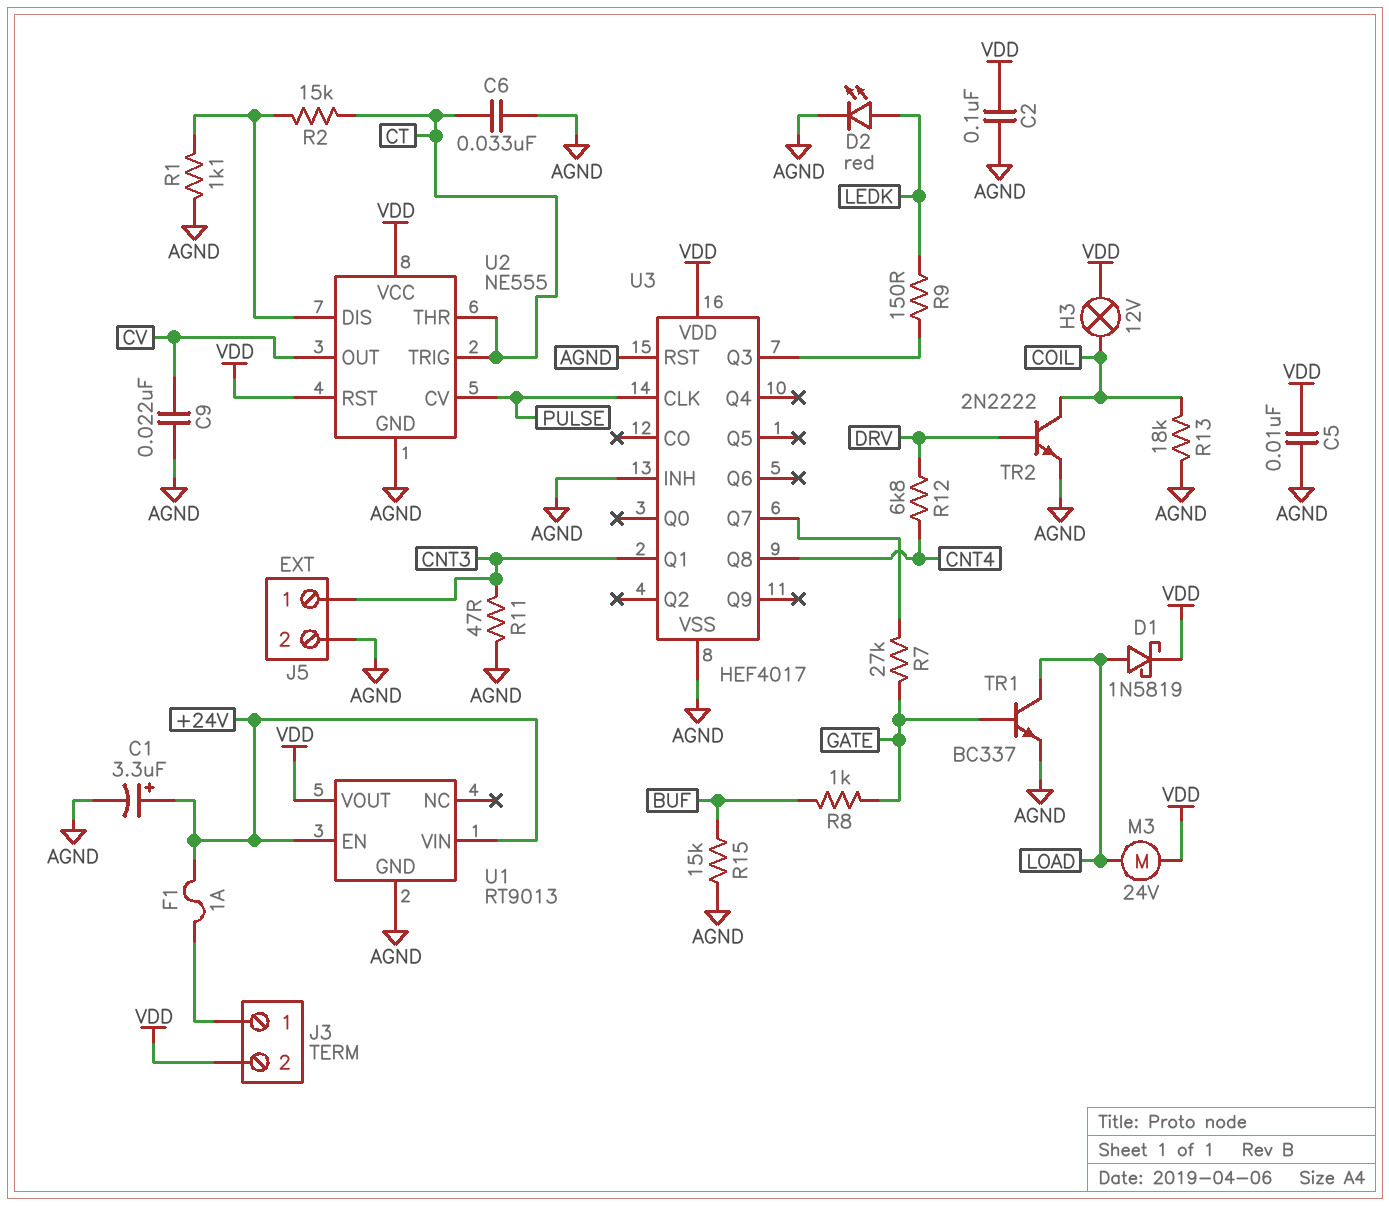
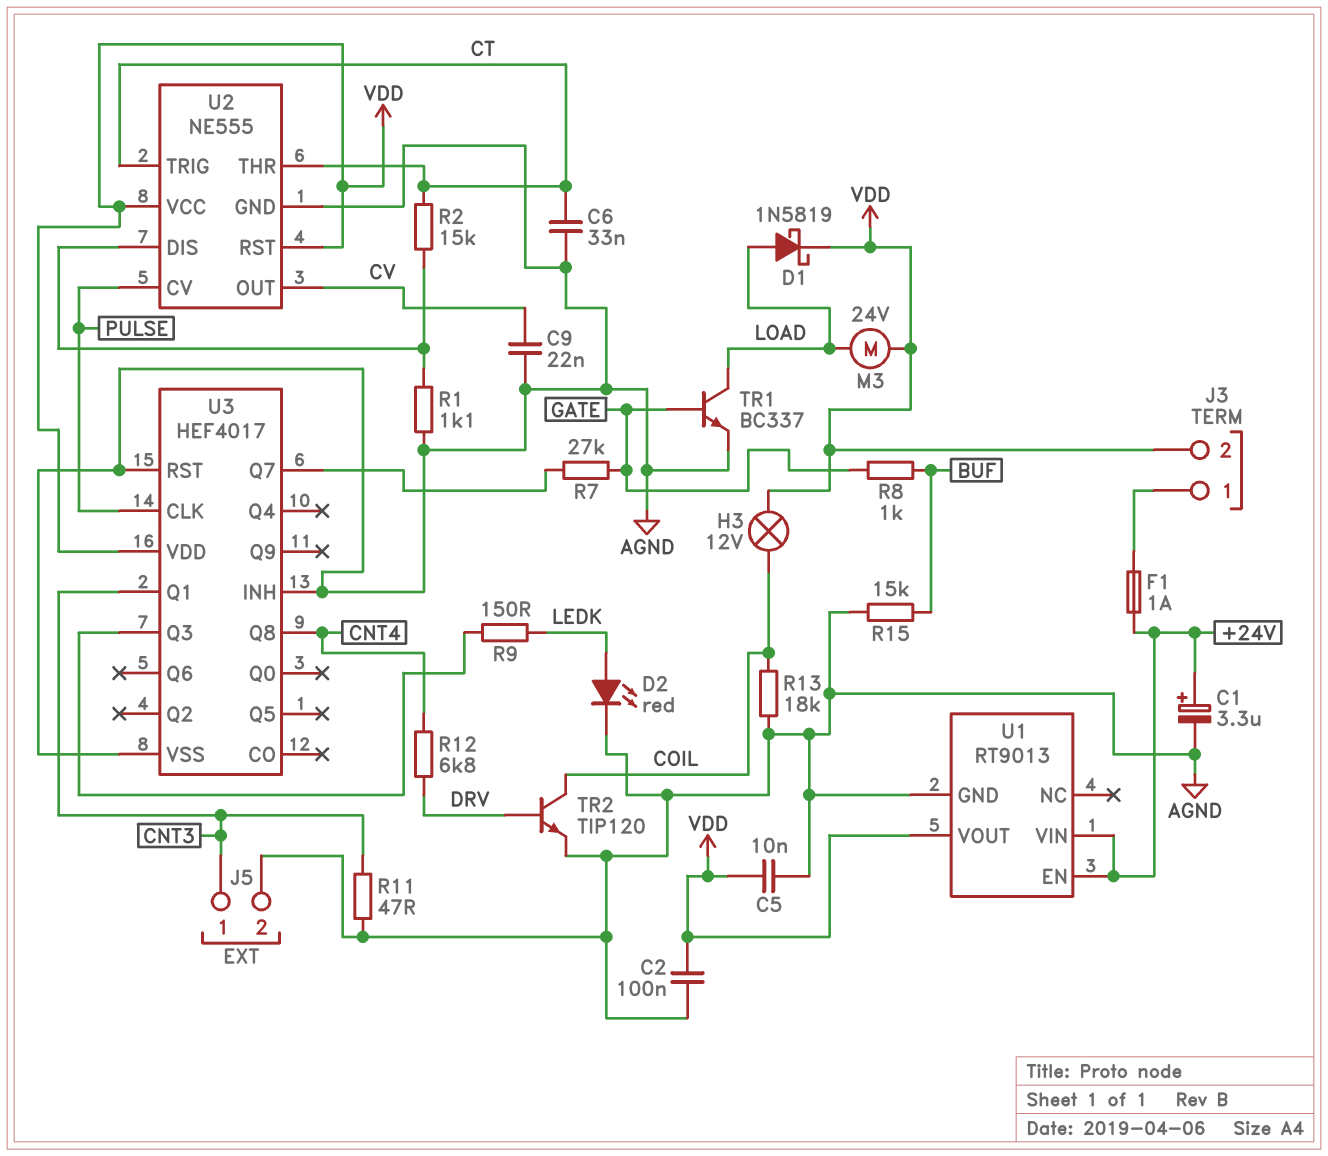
TR2: NPN 2N2222 (B DRV, C COIL, E AGND) -> NPN TIP120 (B DRV, C COIL, E AGND)

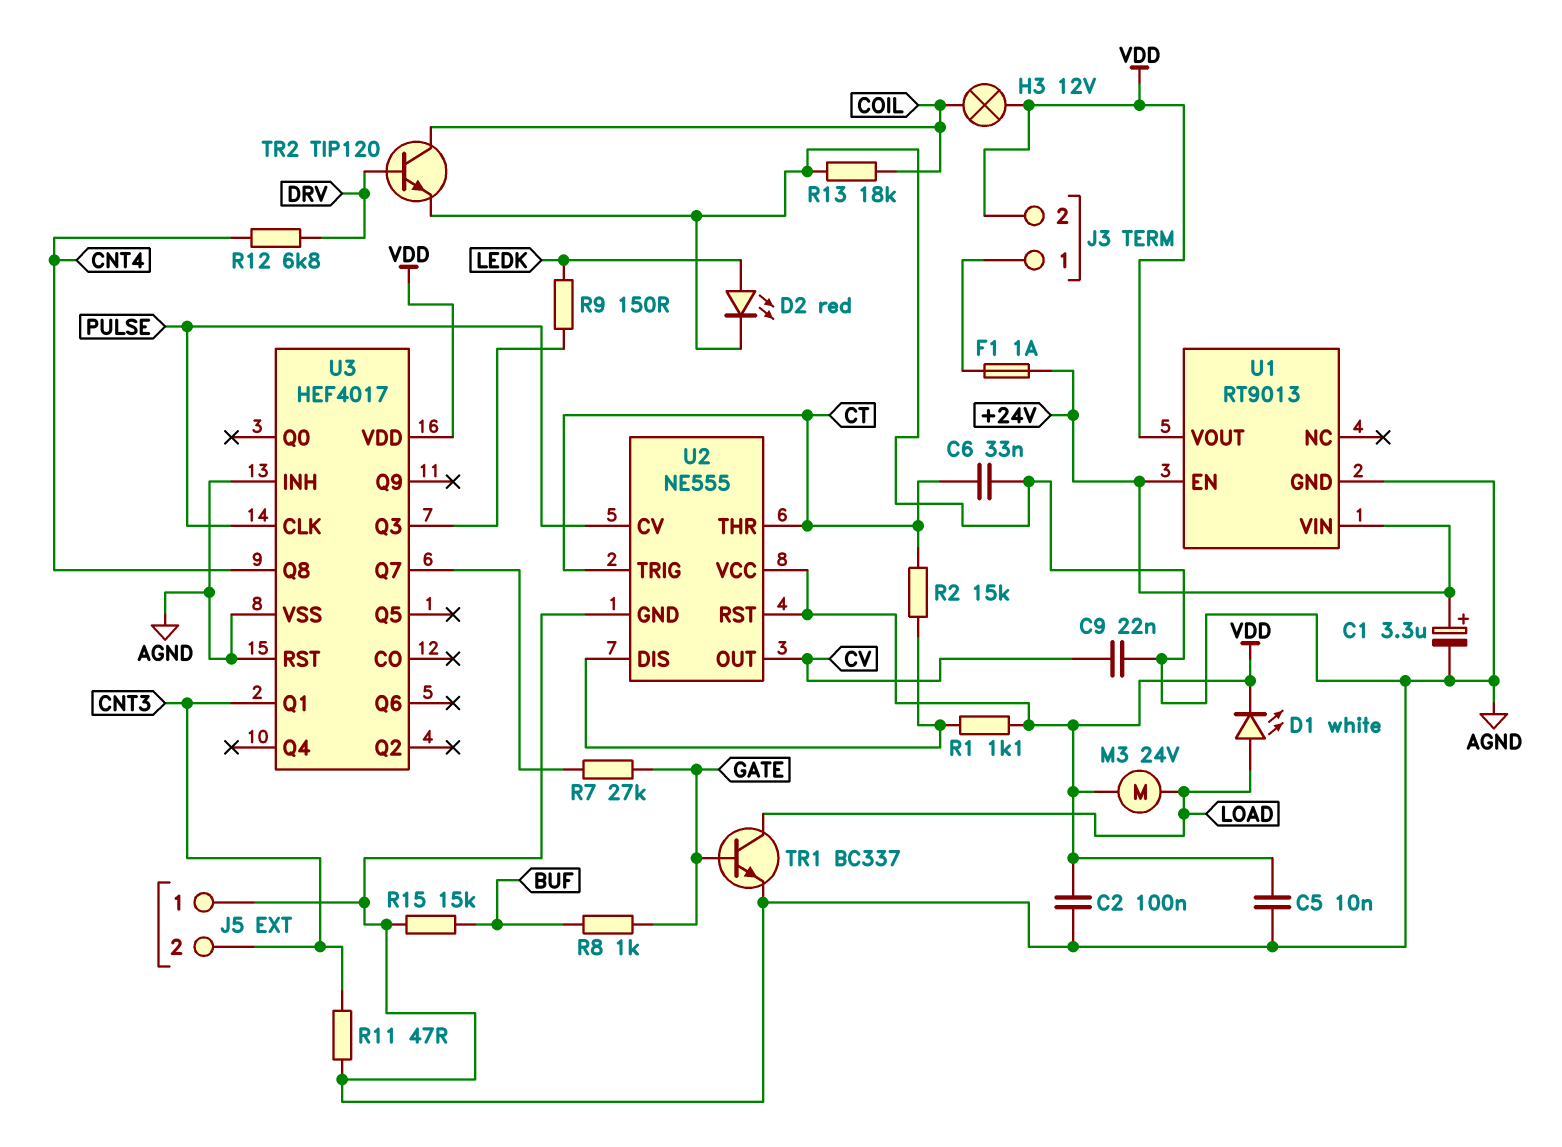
D1: schottky 1N5819 (A LOAD, K VDD) -> LED white (A LOAD, K VDD)
J5 pin 1: CNT3 -> AGND
J5 pin 2: AGND -> CNT3
R1: 1.1k (AGND, U2/DIS) -> 1.1k (U2/DIS, VDD)

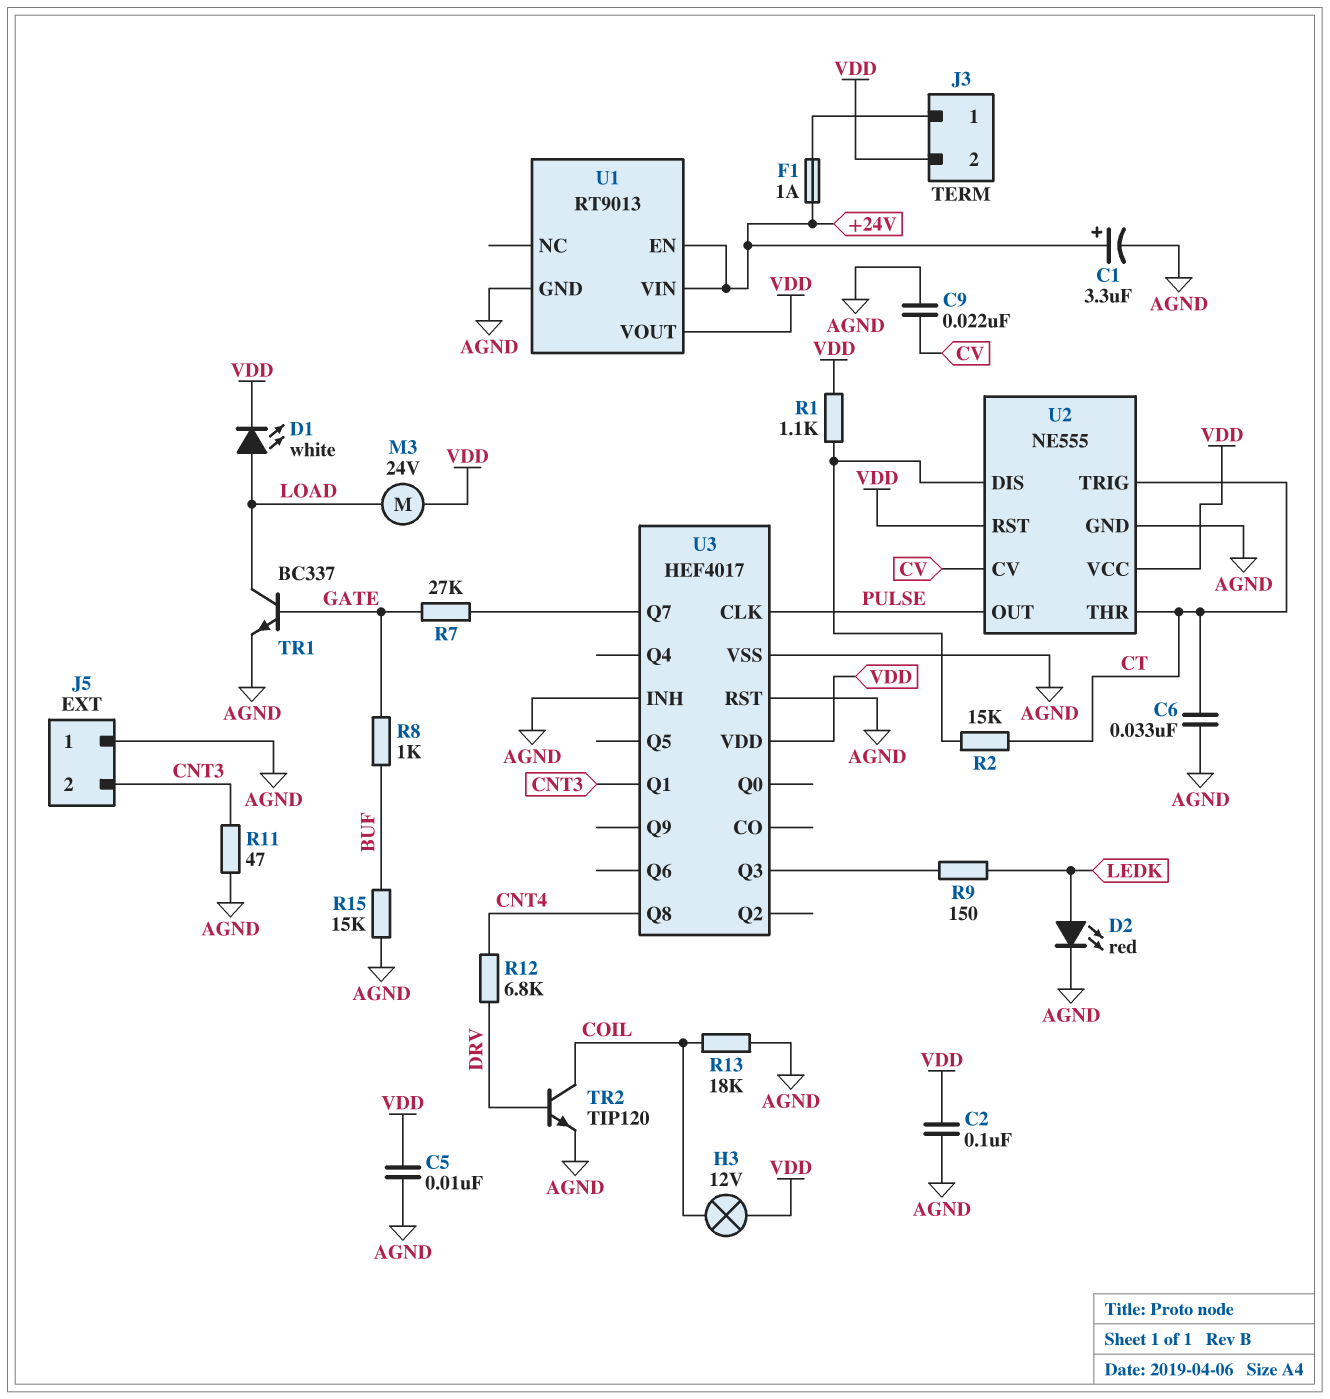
U2 pin CV: PULSE -> CV
U2 pin OUT: CV -> PULSE

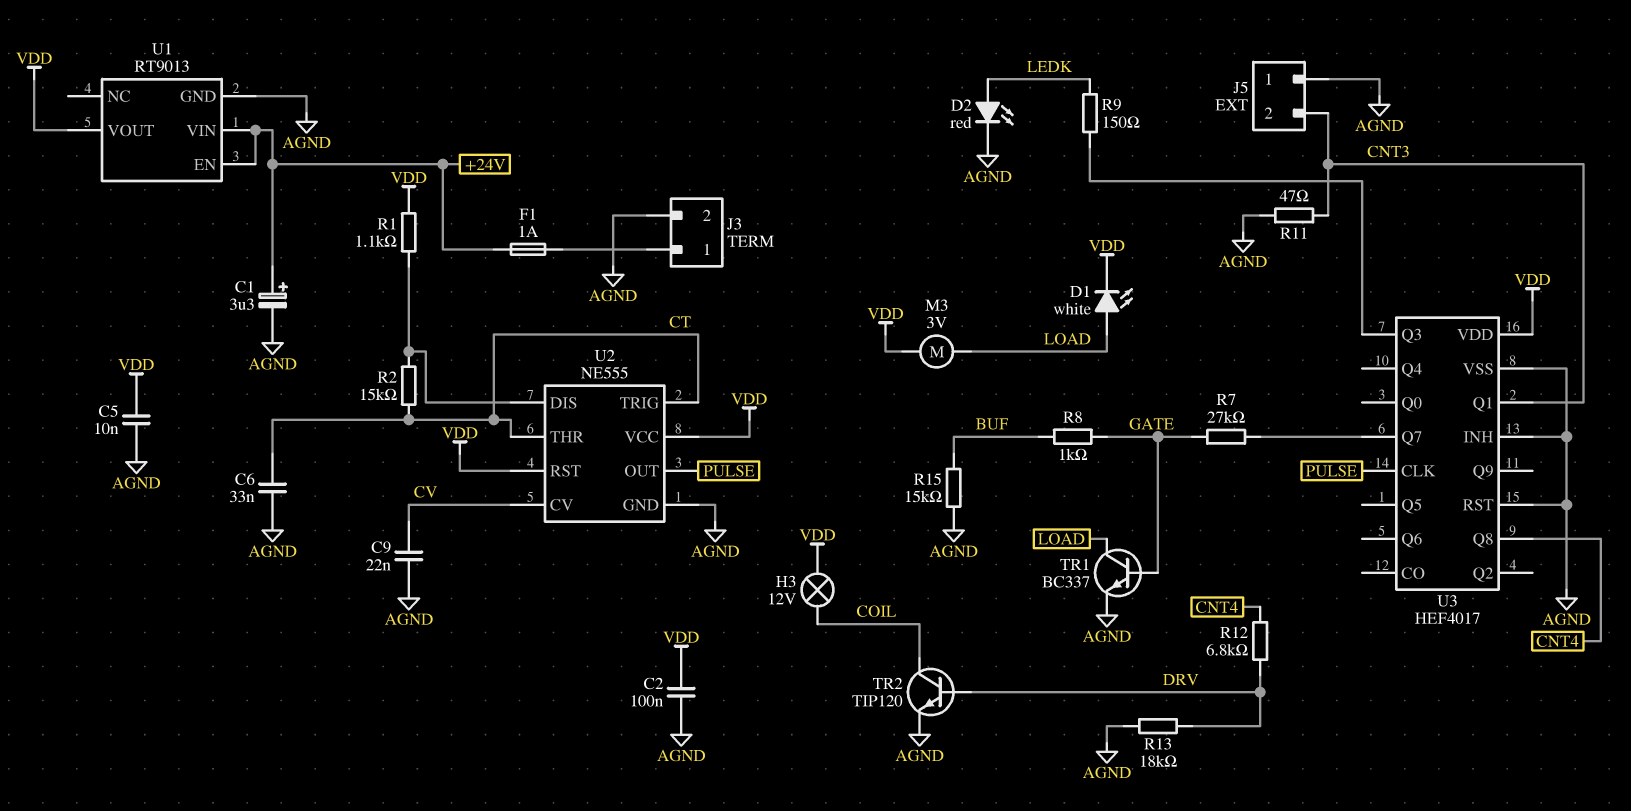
J3 pin 2: VDD -> AGND
M3: motor 24V (LOAD, VDD) -> motor 3V (LOAD, VDD)
R13: 18k (AGND, COIL) -> 18k (AGND, DRV)

